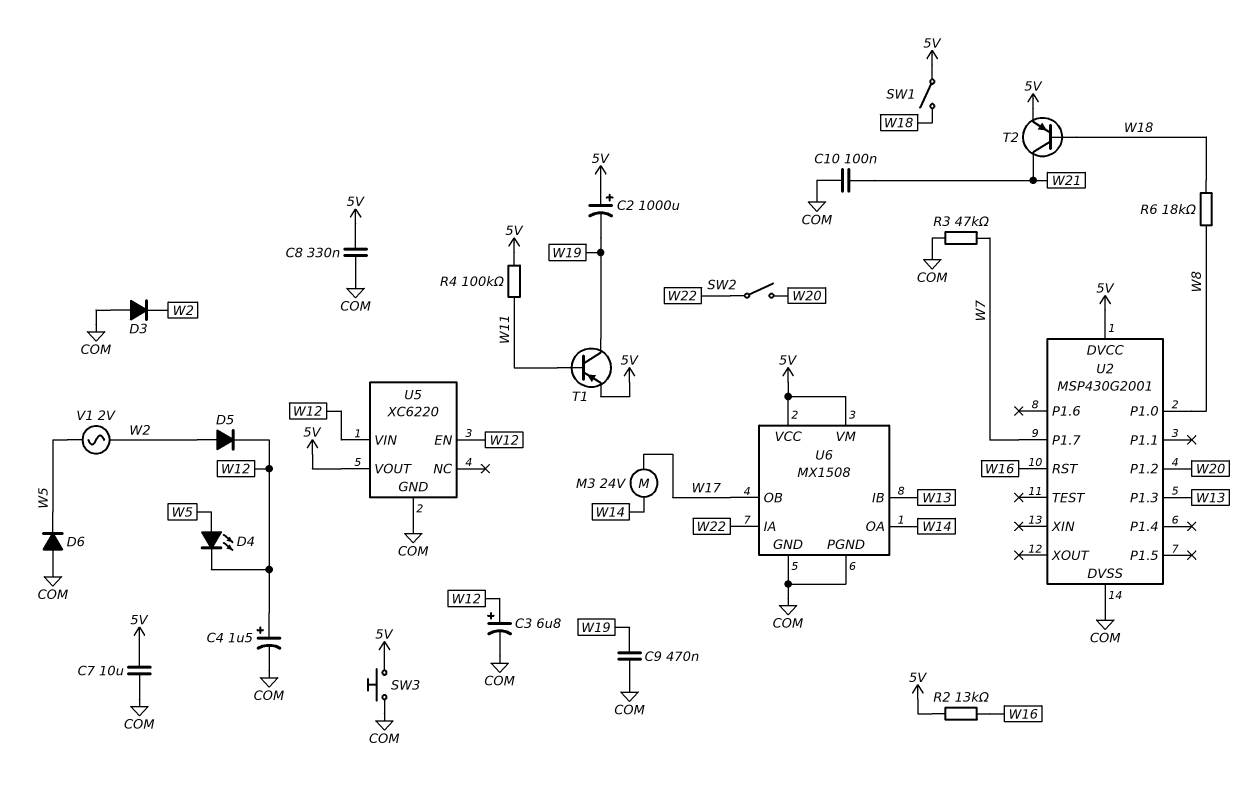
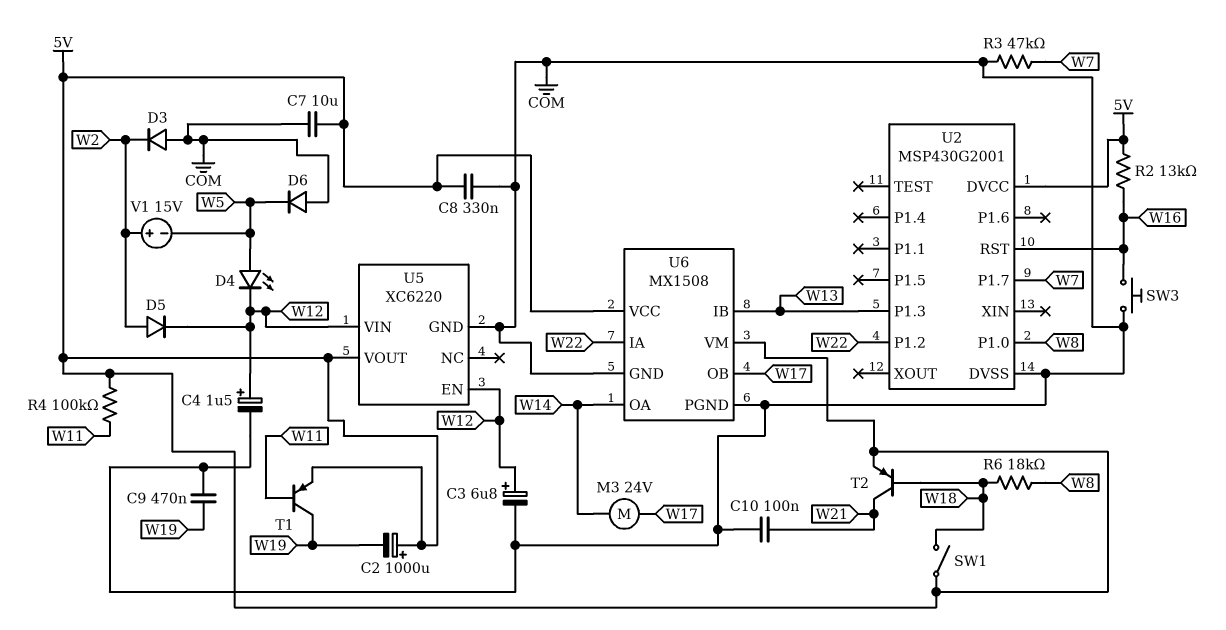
SW2: switch (W20, W22) -> none
SW3: button (5V, COM) -> button (COM, W16)
U2 pin P1.2: W20 -> W22
V1: AC 2V (W2, W5) -> 15V (plus W2, minus W5)

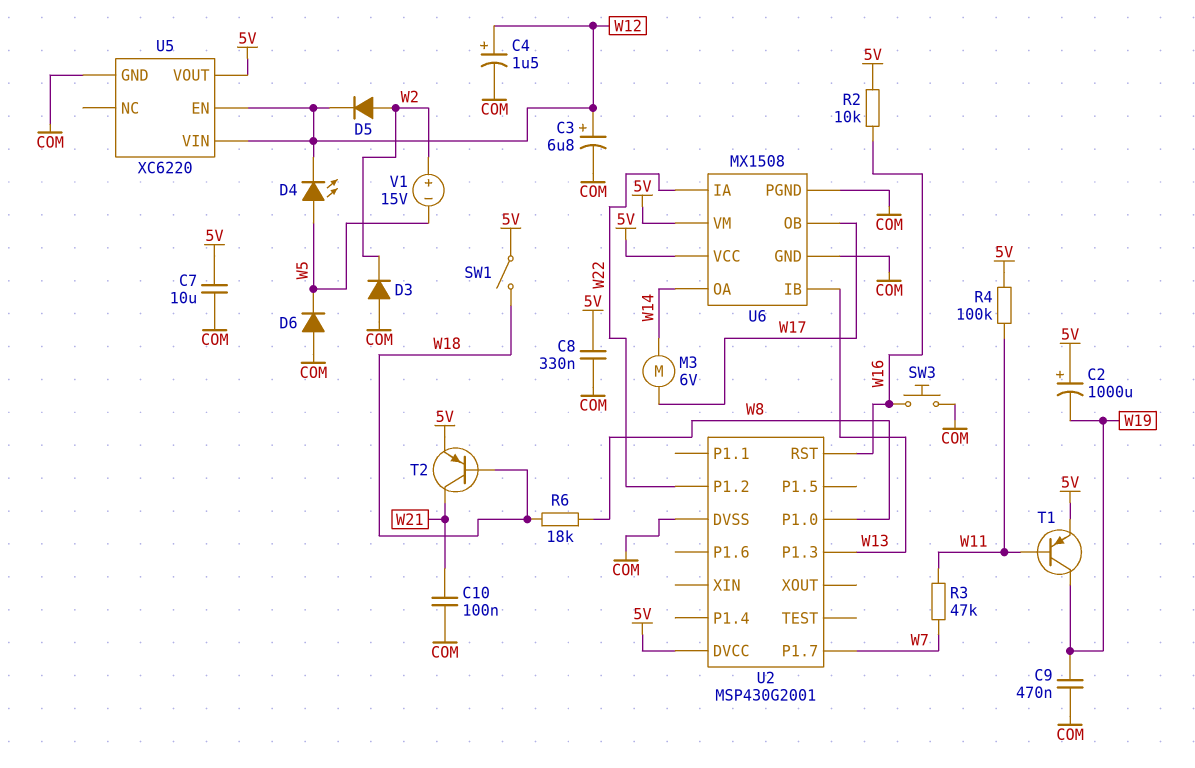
M3: motor 24V (W14, W17) -> motor 6V (W14, W17)
R2: 13k (5V, W16) -> 10k (5V, W16)
R3: 47k (COM, W7) -> 47k (W7, W11)

